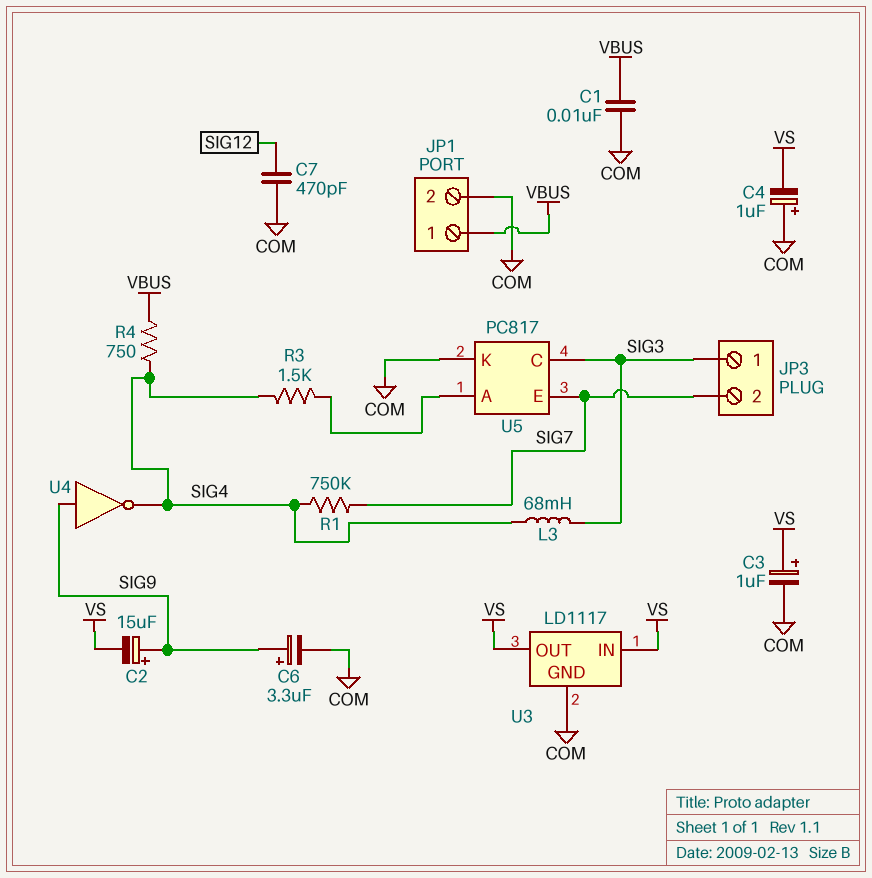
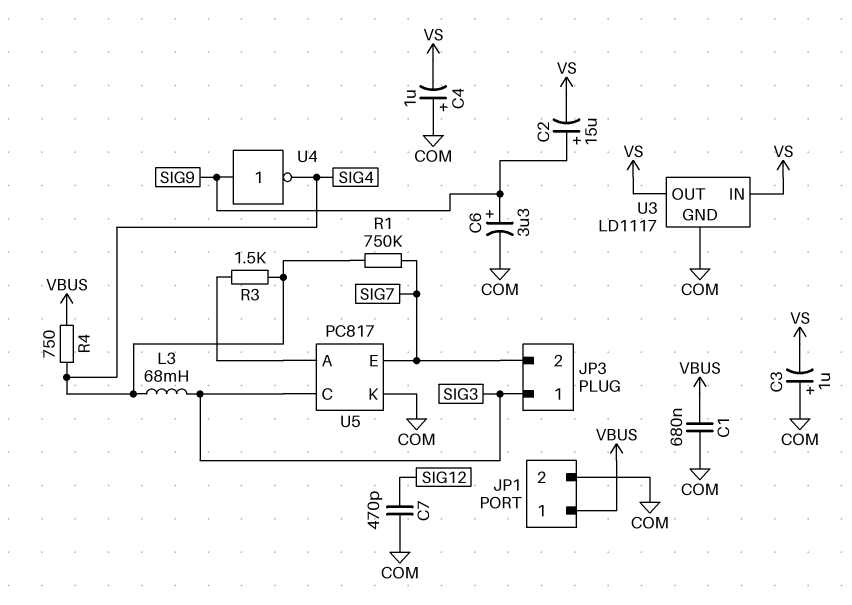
C1: 10nF (COM, VBUS) -> 680nF (COM, VBUS)
C3: 1uF (plus VS, minus COM) -> 1uF (plus COM, minus VS)

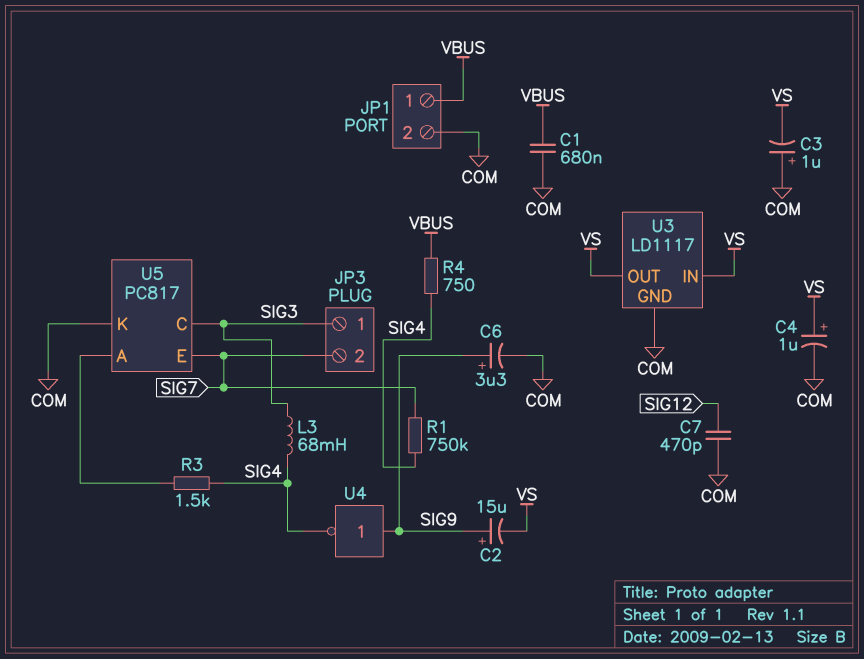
C4: 1uF (plus COM, minus VS) -> 1uF (plus VS, minus COM)

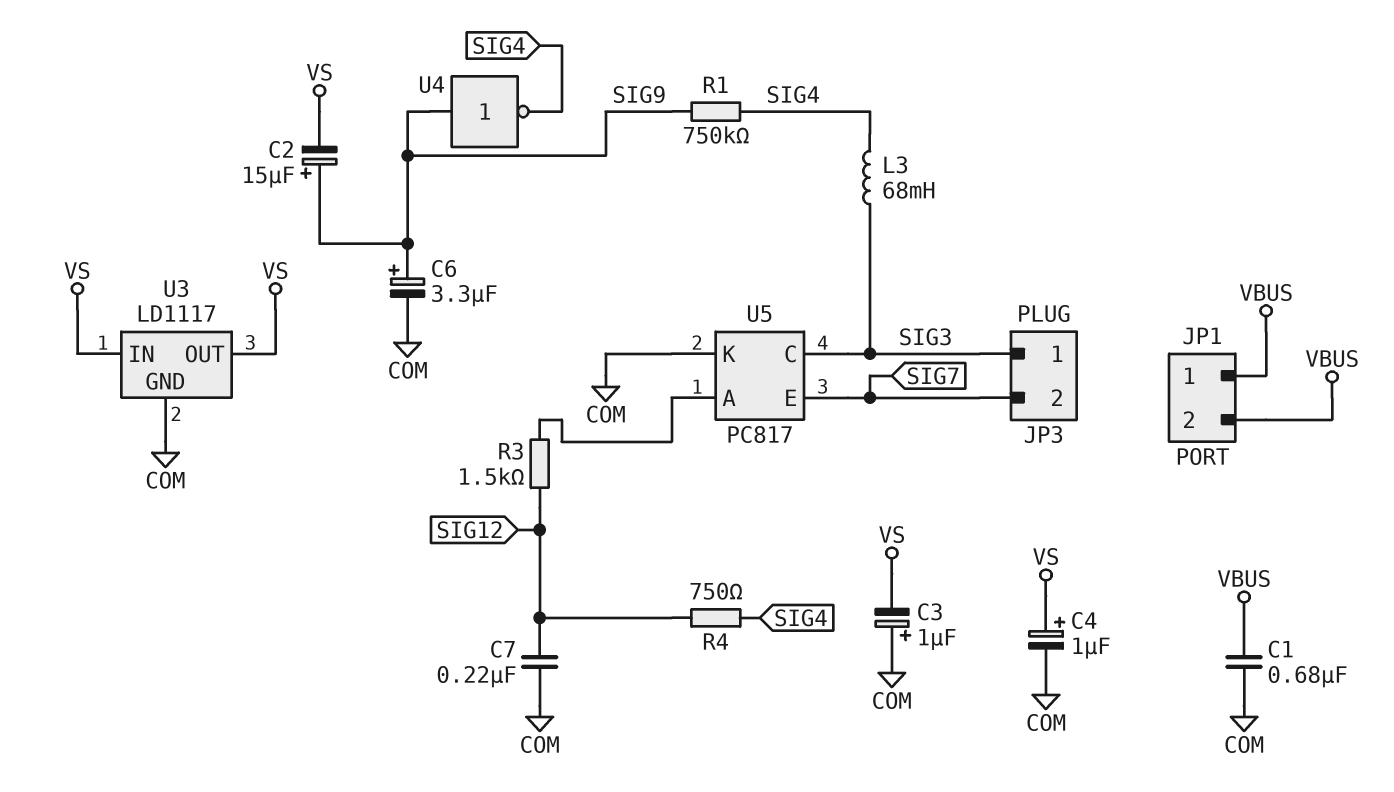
C7: 470pF (COM, SIG12) -> 220nF (COM, SIG12)
JP1 pin 2: COM -> VBUS
R1: 750k (SIG4, SIG7) -> 750k (SIG4, SIG9)
R3: 1.5k (SIG4, U5/A) -> 1.5k (SIG12, U5/A)
R4: 750 (SIG4, VBUS) -> 750 (SIG4, SIG12)

